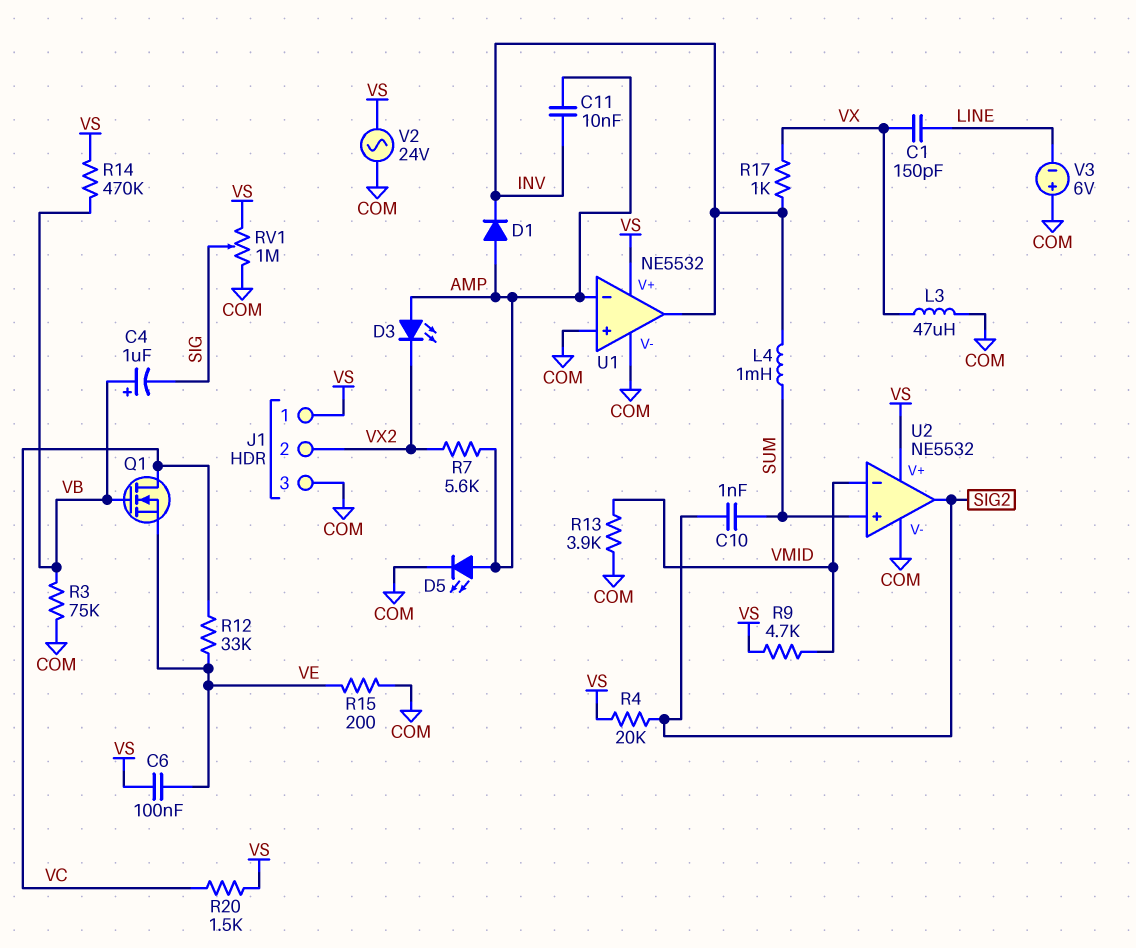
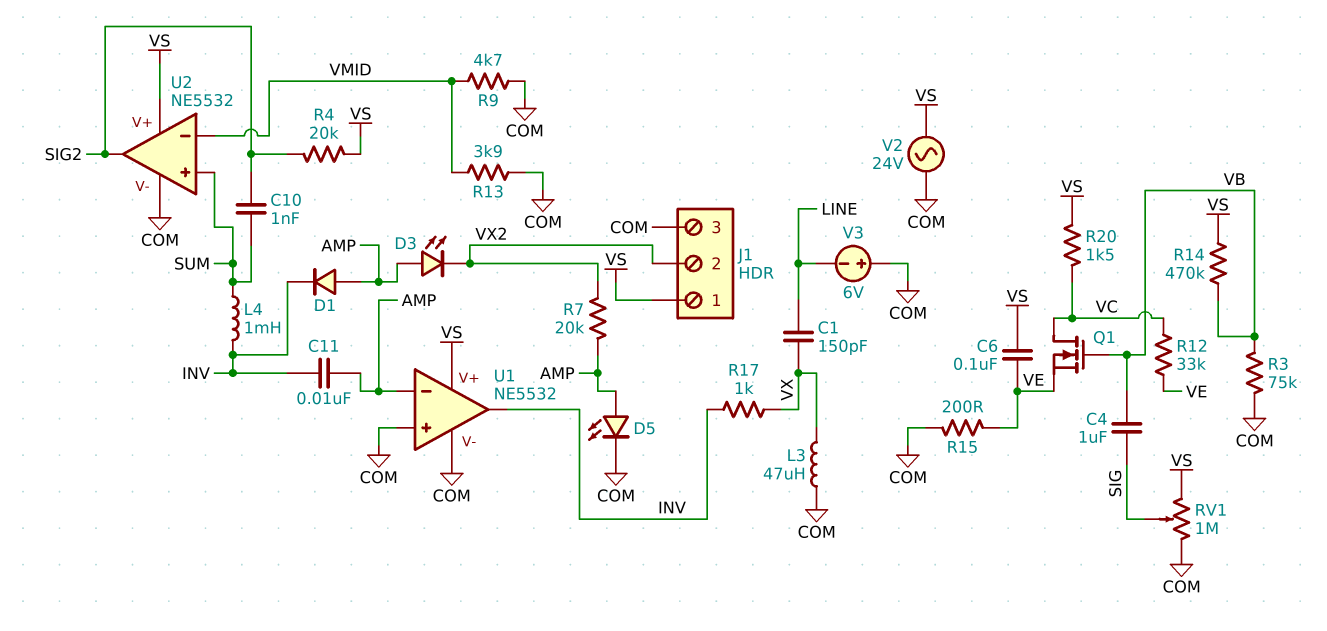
C4: 1uF (plus VB, minus SIG) -> 1uF (SIG, VB)
R7: 5.6k (AMP, VX2) -> 20k (AMP, VX2)
R9: 4.7k (VMID, VS) -> 4.7k (COM, VMID)

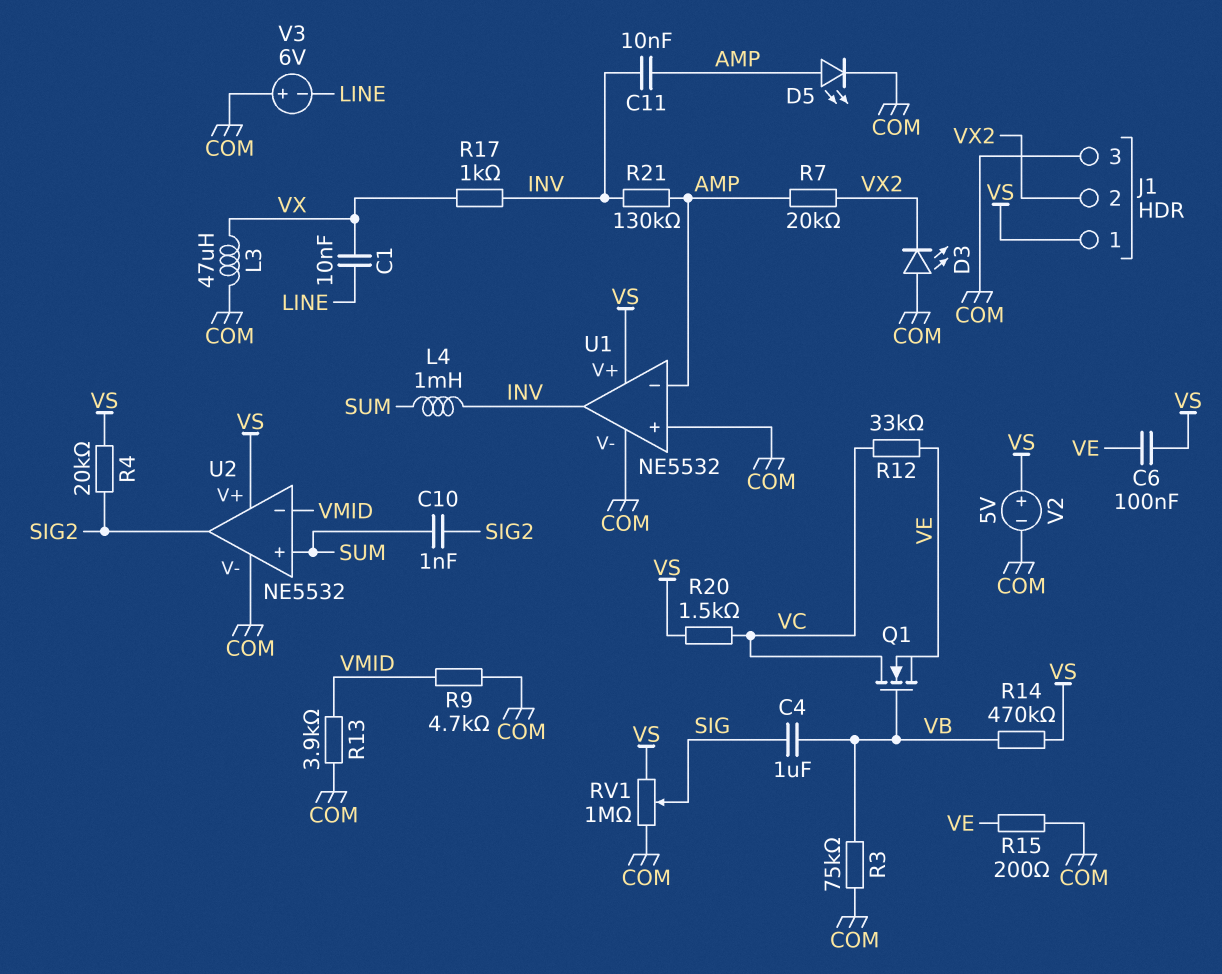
C1: 150pF (LINE, VX) -> 10nF (LINE, VX)
D1: diode (A AMP, K INV) -> none
D3: LED (A AMP, K VX2) -> LED (A COM, K VX2)
R21: none -> 130k (AMP, INV)
V2: AC 24V (COM, VS) -> 5V (plus VS, minus COM)

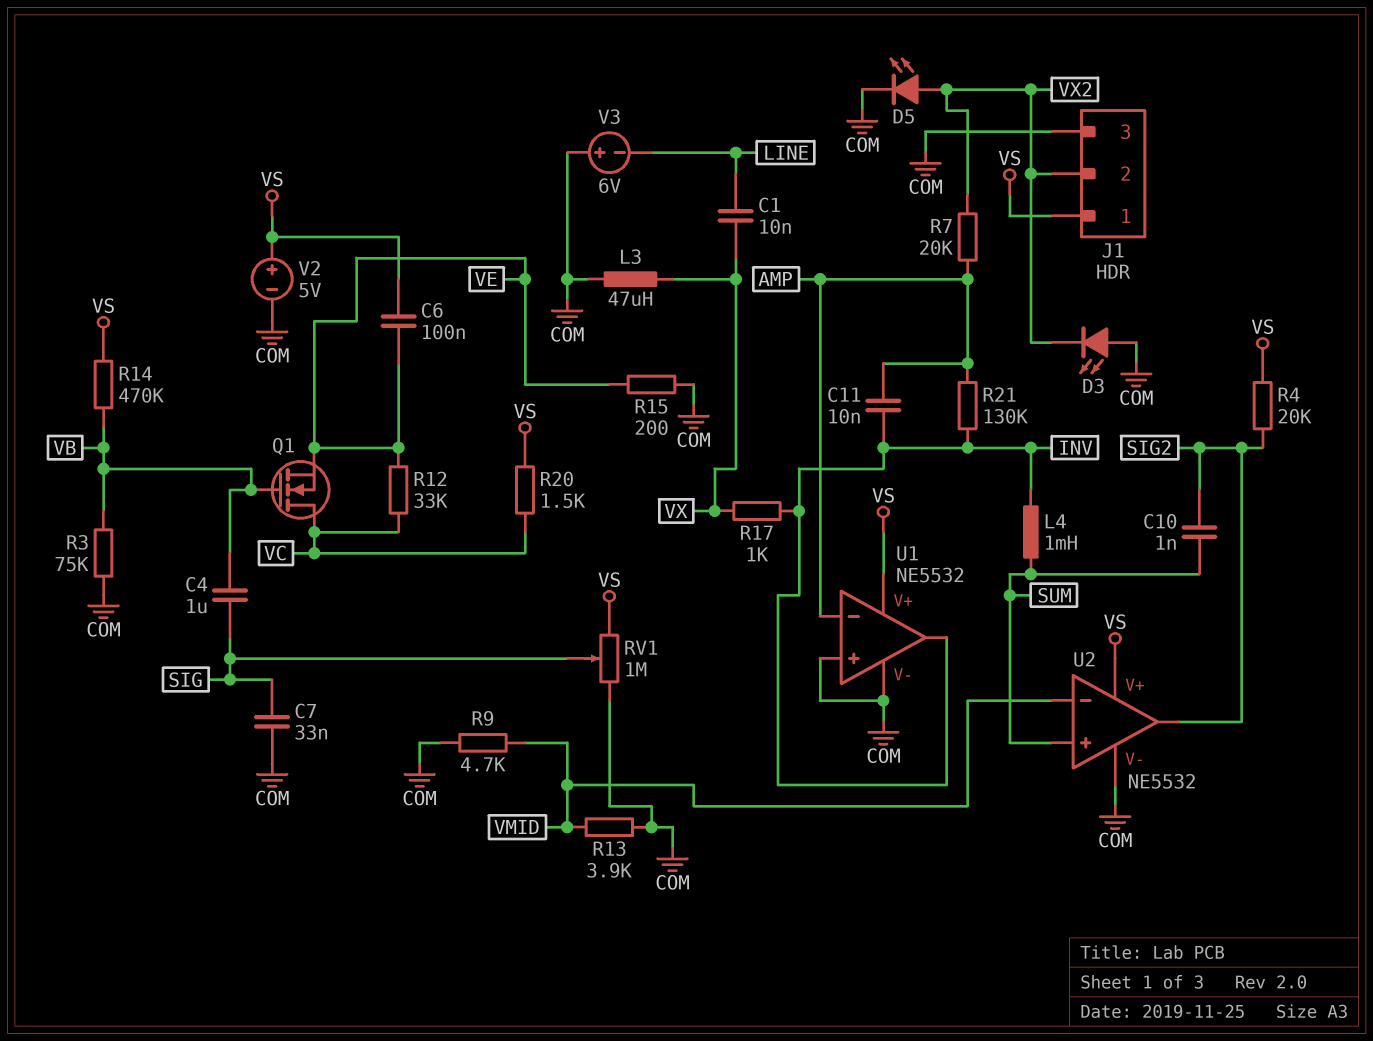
C7: none -> 33nF (COM, SIG)
D5: LED (A AMP, K COM) -> LED (A VX2, K COM)

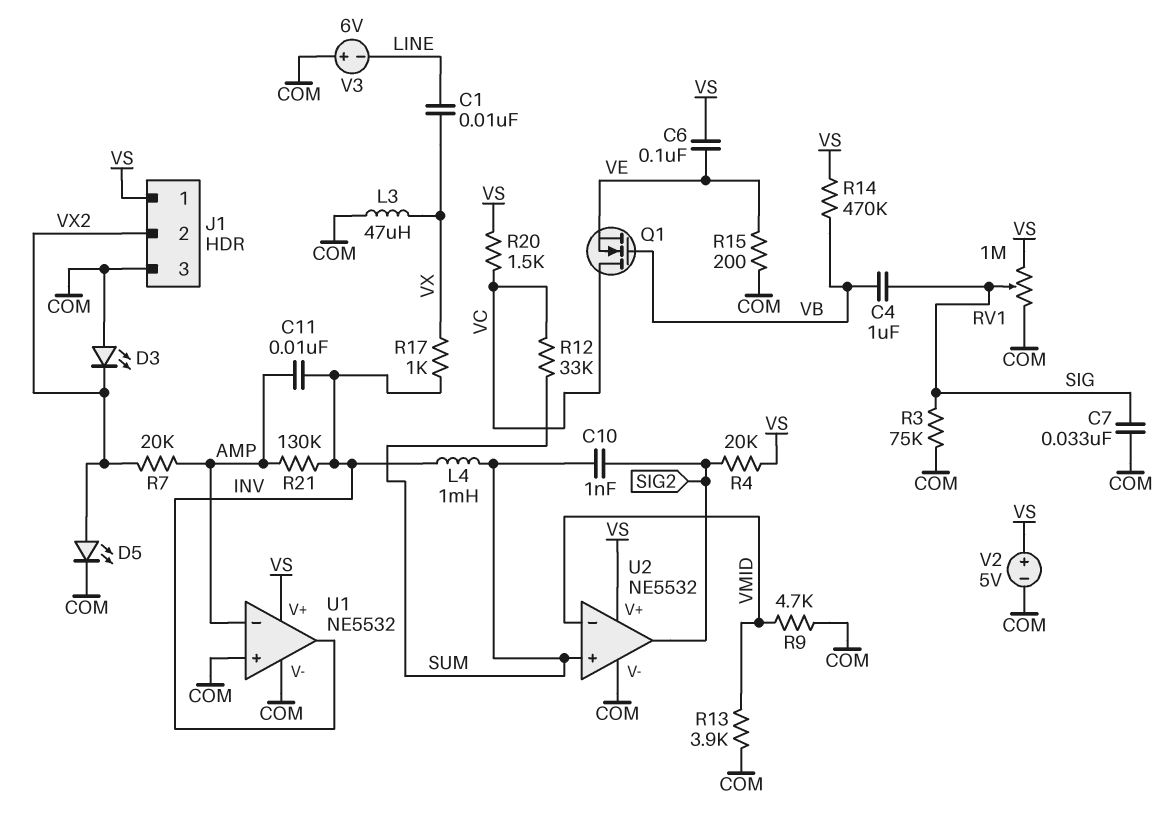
R3: 75k (COM, VB) -> 75k (COM, SIG)
R12: 33k (VC, VE) -> 33k (SUM, VC)

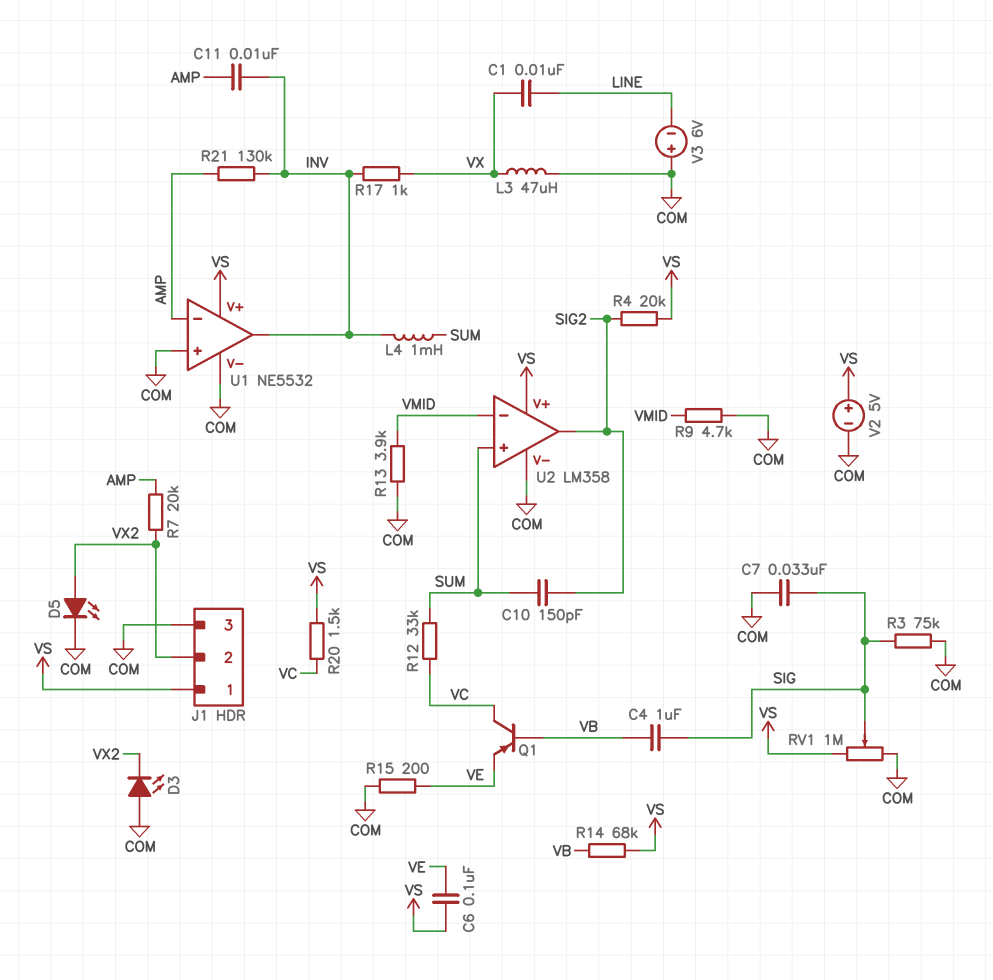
C10: 1nF (SIG2, SUM) -> 150pF (SIG2, SUM)
Q1: NMOS (G VB, D VC, S VE) -> PNP (B VB, C VC, E VE)
R14: 470k (VB, VS) -> 68k (VB, VS)
U2: NE5532 -> LM358

